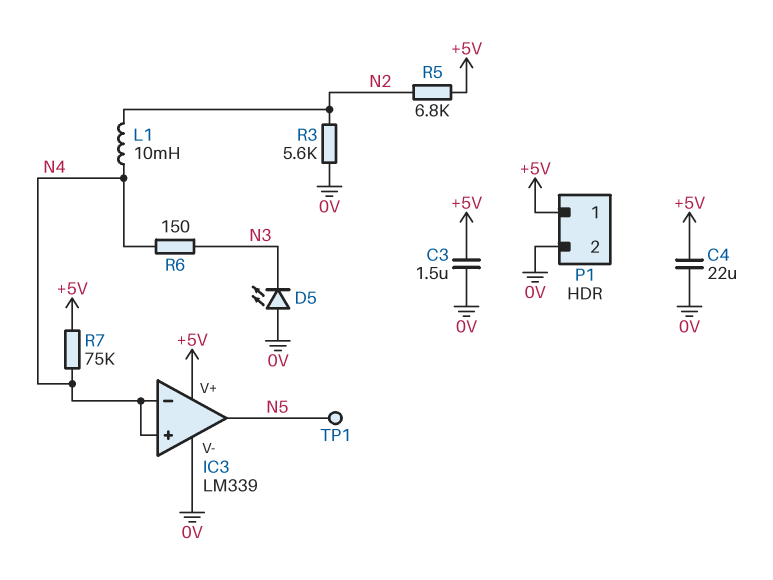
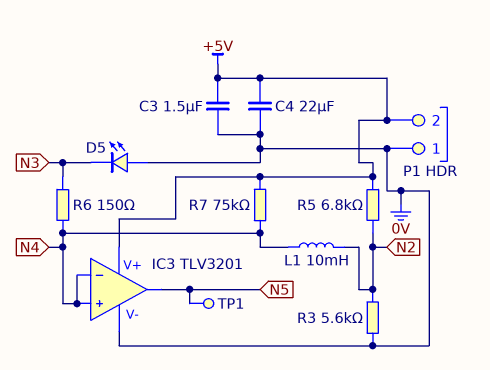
IC3: LM339 -> TLV3201
P1 pin 1: +5V -> 0V
P1 pin 2: 0V -> +5V

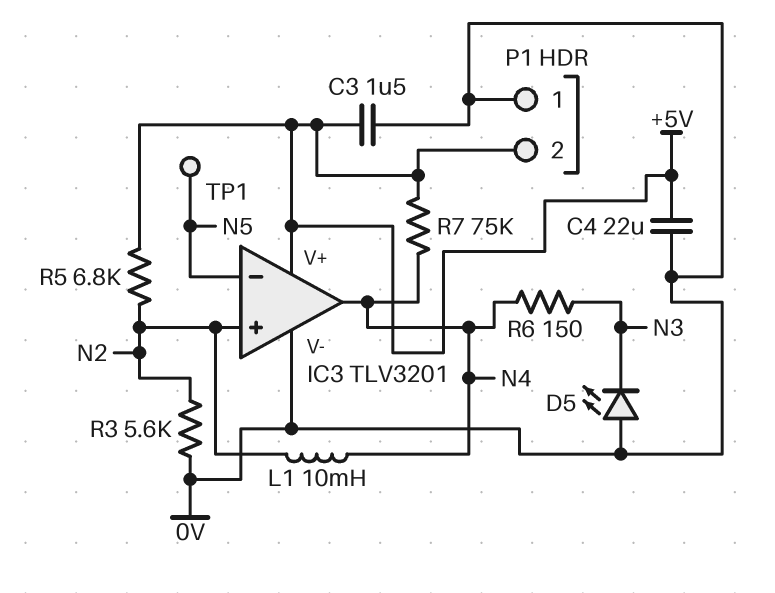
IC3 pin in+: N4 -> N2
IC3 pin in-: N4 -> N5
IC3 pin out: N5 -> N4

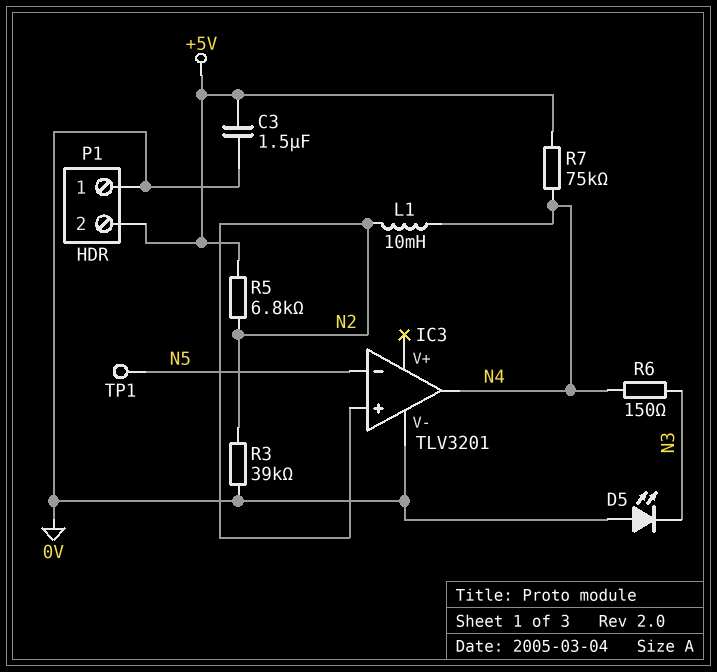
C4: 22uF (+5V, 0V) -> none
IC3 pin V+: +5V -> none
R3: 5.6k (0V, N2) -> 39k (0V, N2)

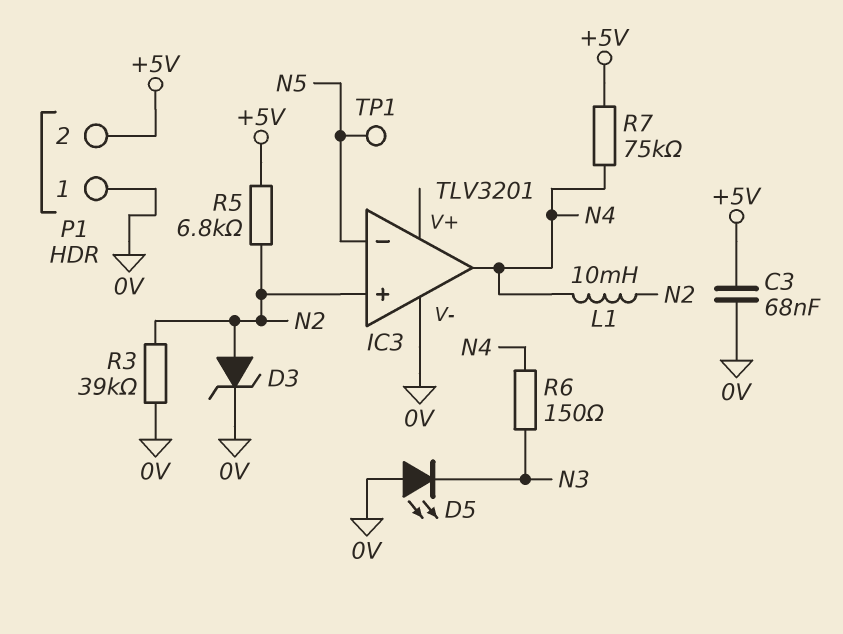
C3: 1.5uF (+5V, 0V) -> 68nF (+5V, 0V)
D3: none -> zener (A N2, K 0V)

